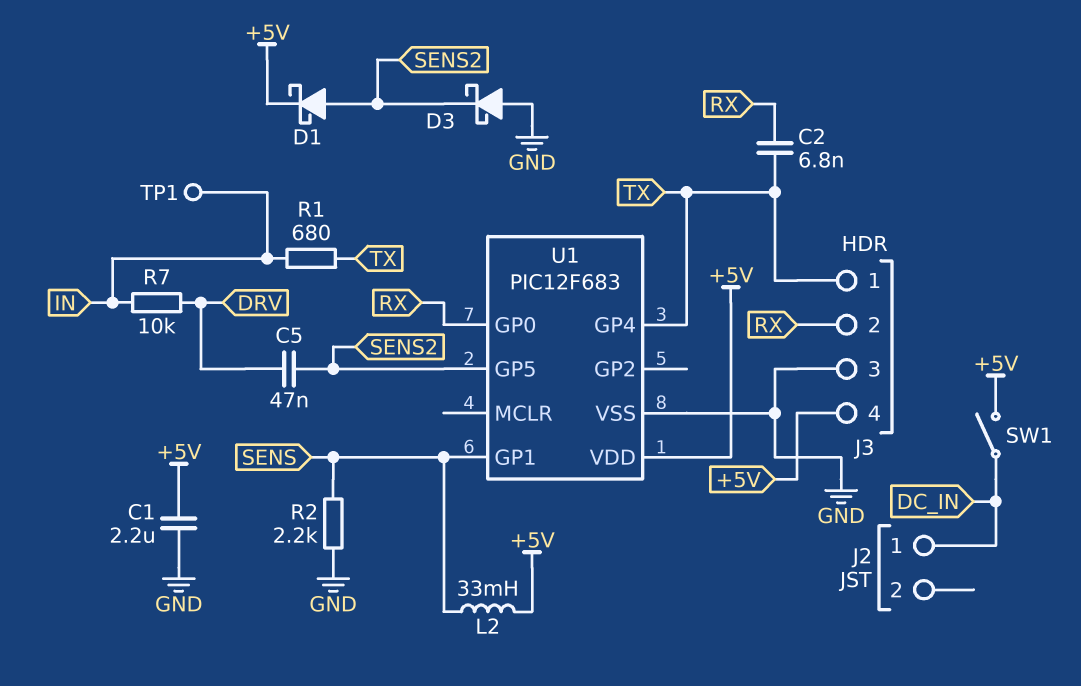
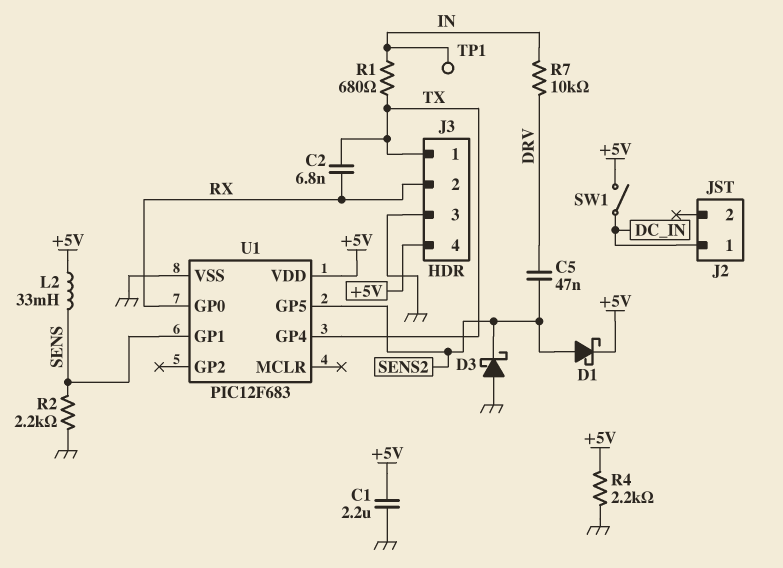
R4: none -> 2.2k (+5V, GND)

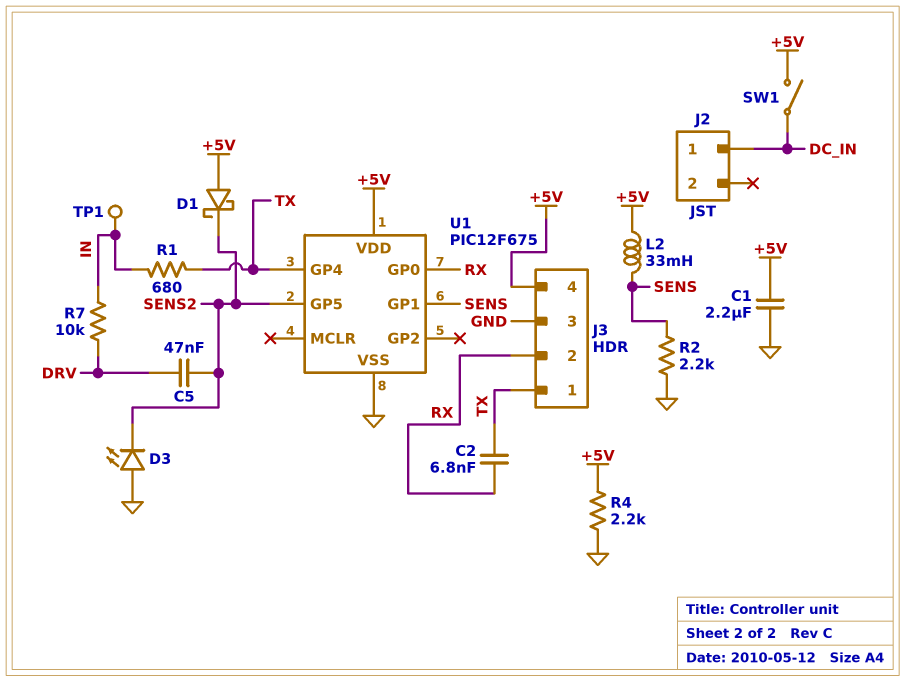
D1: schottky (A SENS2, K +5V) -> schottky (A +5V, K SENS2)
D3: schottky (A GND, K SENS2) -> LED (A GND, K SENS2)
U1: PIC12F683 -> PIC12F675

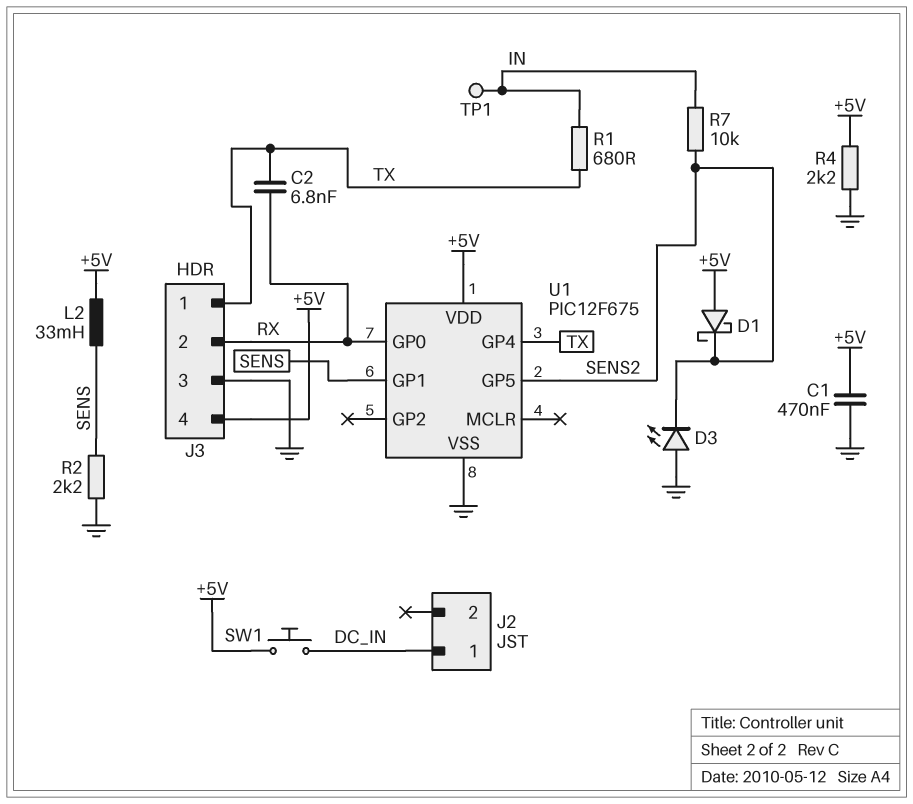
C1: 2.2uF (+5V, GND) -> 470nF (+5V, GND)
C5: 47nF (DRV, SENS2) -> none
R7: 10k (DRV, IN) -> 10k (IN, SENS2)
SW1: switch (+5V, DC_IN) -> button (+5V, DC_IN)

